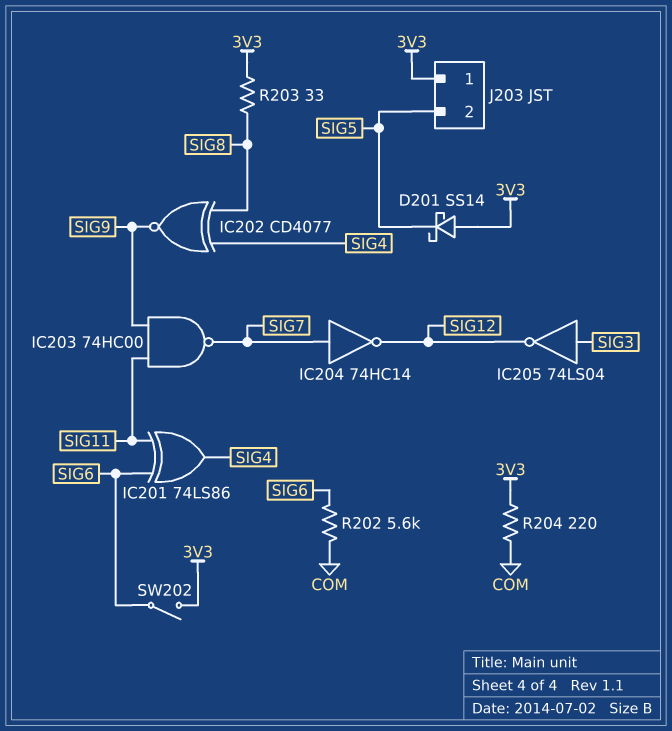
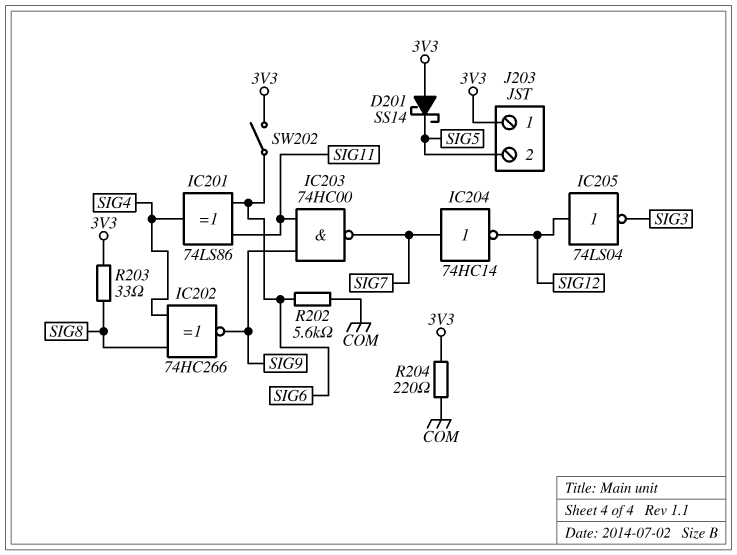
IC202: XNOR CD4077 (in SIG4, in SIG8, out SIG9) -> XNOR 74HC266 (in SIG4, in SIG8, out SIG9)
IC205: NOT 74LS04 (in SIG3, out SIG12) -> NOT 74LS04 (in SIG12, out SIG3)

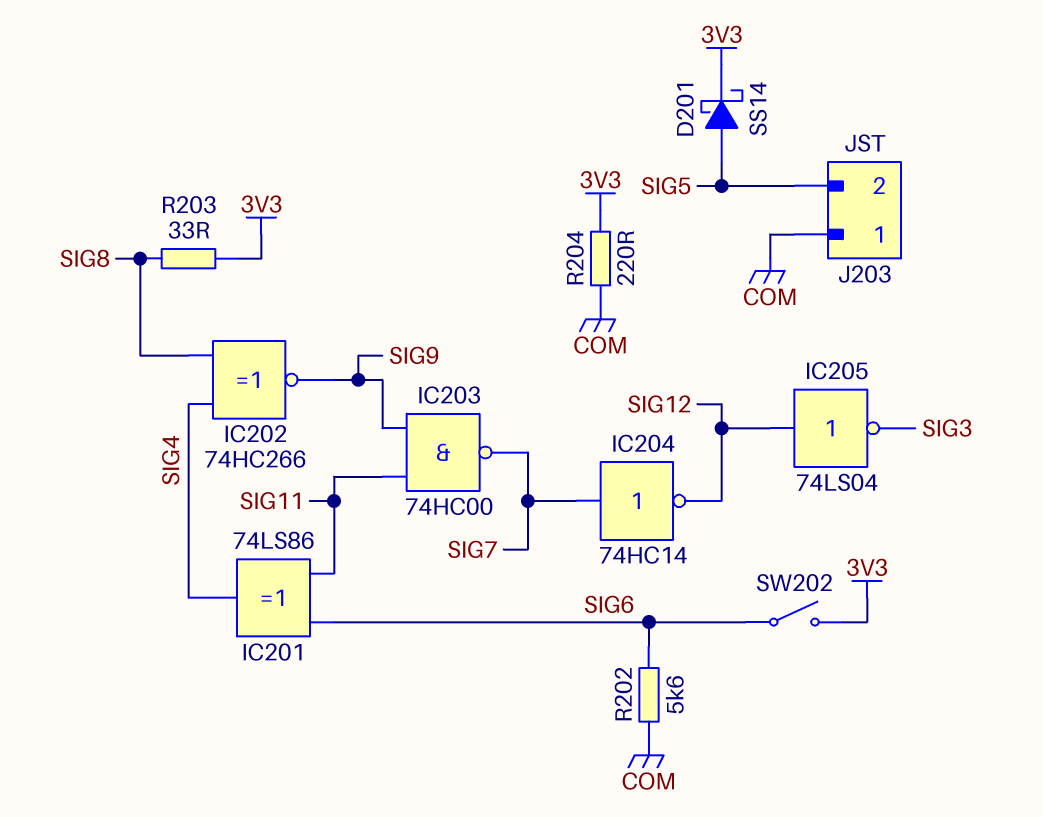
D201: schottky SS14 (A 3V3, K SIG5) -> schottky SS14 (A SIG5, K 3V3)
J203 pin 1: 3V3 -> COM

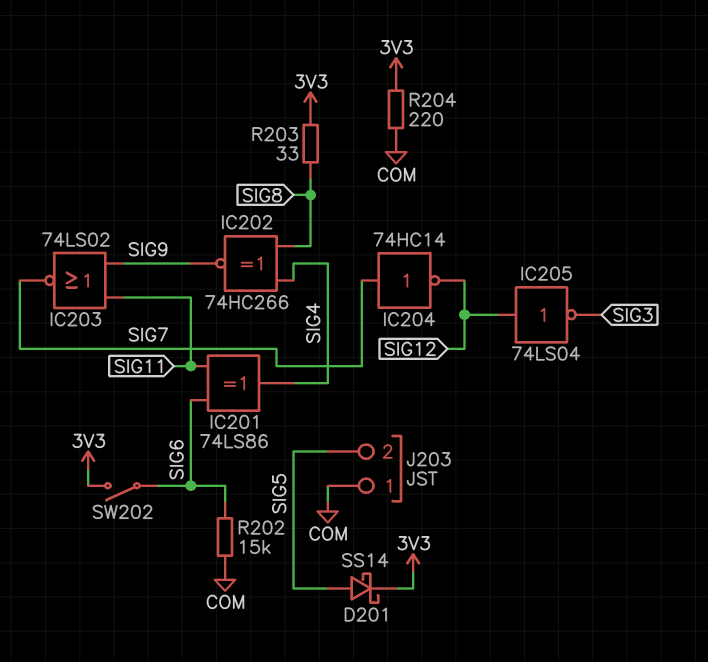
IC203: NAND 74HC00 (in SIG9, in SIG11, out SIG7) -> NOR 74LS02 (in SIG9, in SIG11, out SIG7)
R202: 5.6k (COM, SIG6) -> 15k (COM, SIG6)

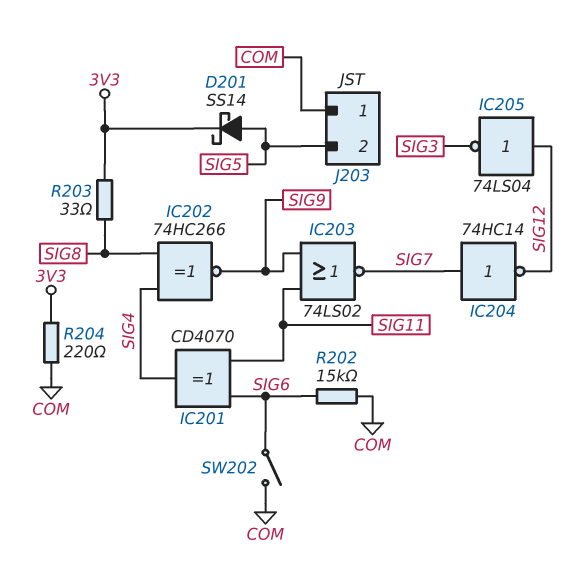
IC201: XOR 74LS86 (in SIG6, in SIG11, out SIG4) -> XOR CD4070 (in SIG6, in SIG11, out SIG4)
SW202: switch (3V3, SIG6) -> switch (COM, SIG6)

